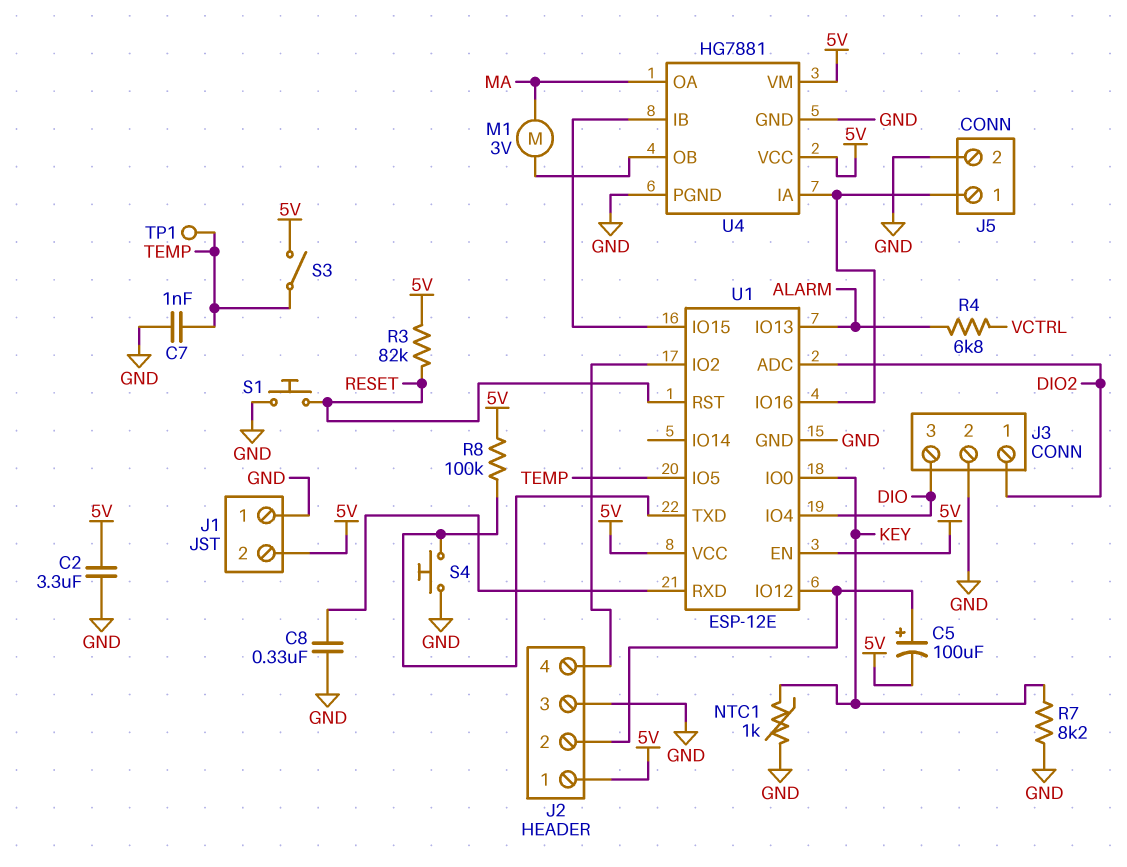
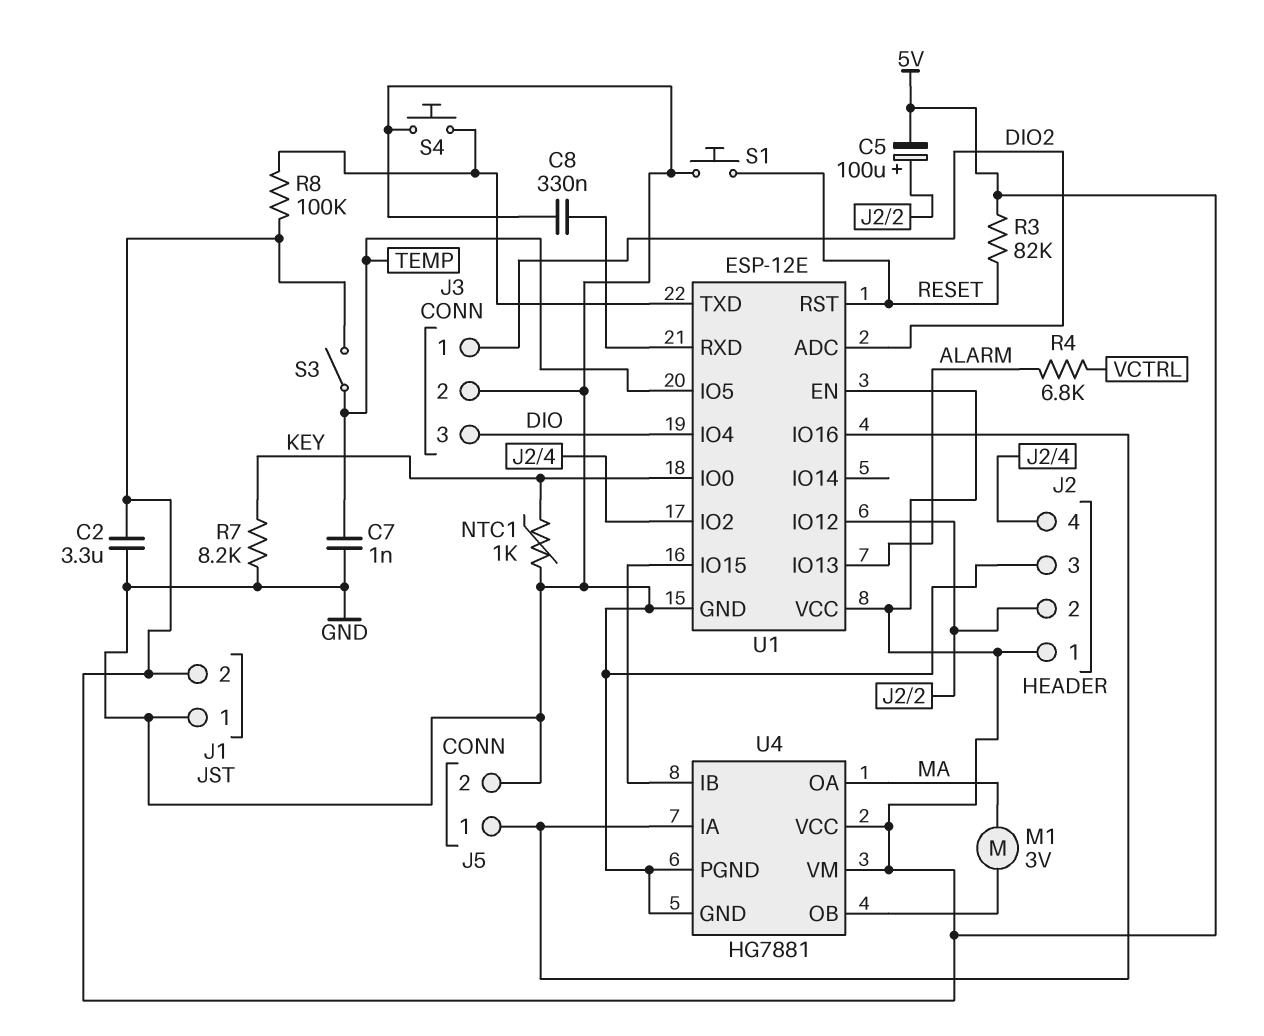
TP1: test point (TEMP) -> none

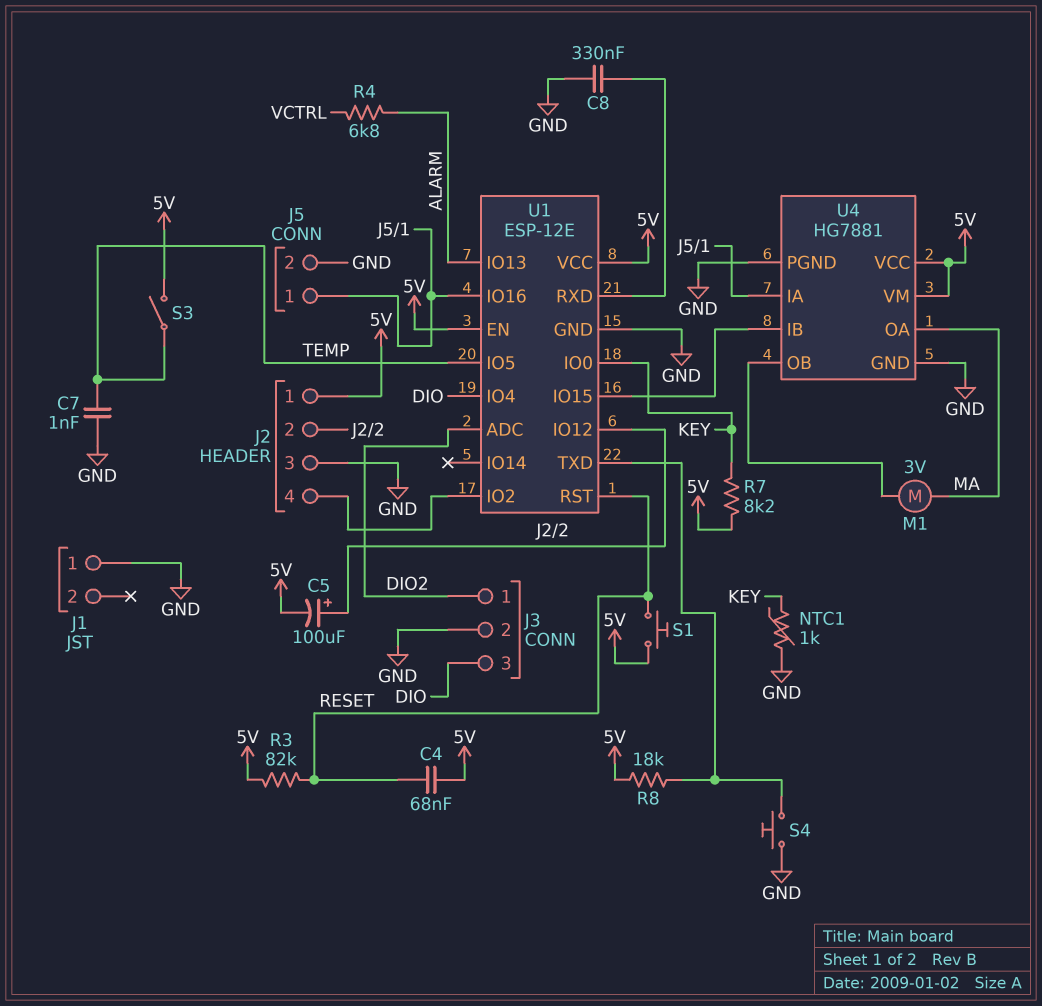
C2: 3.3uF (5V, GND) -> none
C4: none -> 68nF (5V, RESET)
J1 pin 2: 5V -> none
R7: 8.2k (GND, KEY) -> 8.2k (5V, KEY)
R8: 100k (5V, U1/TXD) -> 18k (5V, U1/TXD)
S1: button (GND, RESET) -> button (5V, RESET)

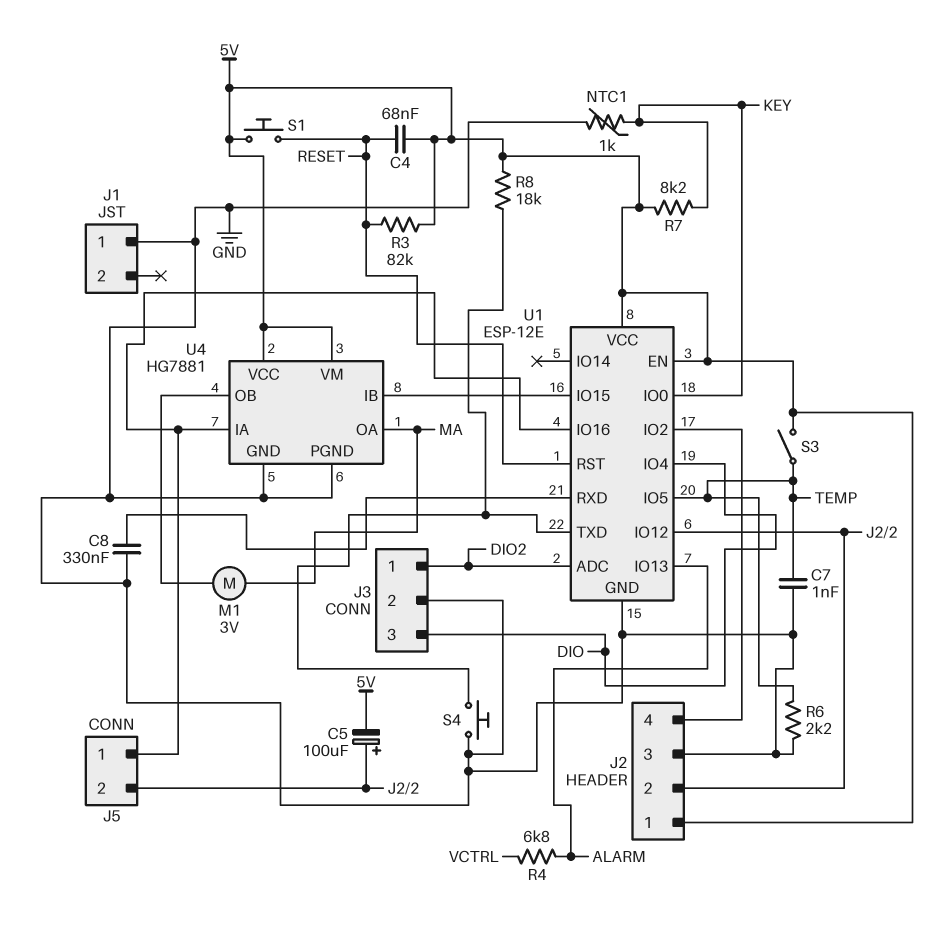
J5 pin 2: GND -> J2/2
R6: none -> 2.2k (GND, TEMP)

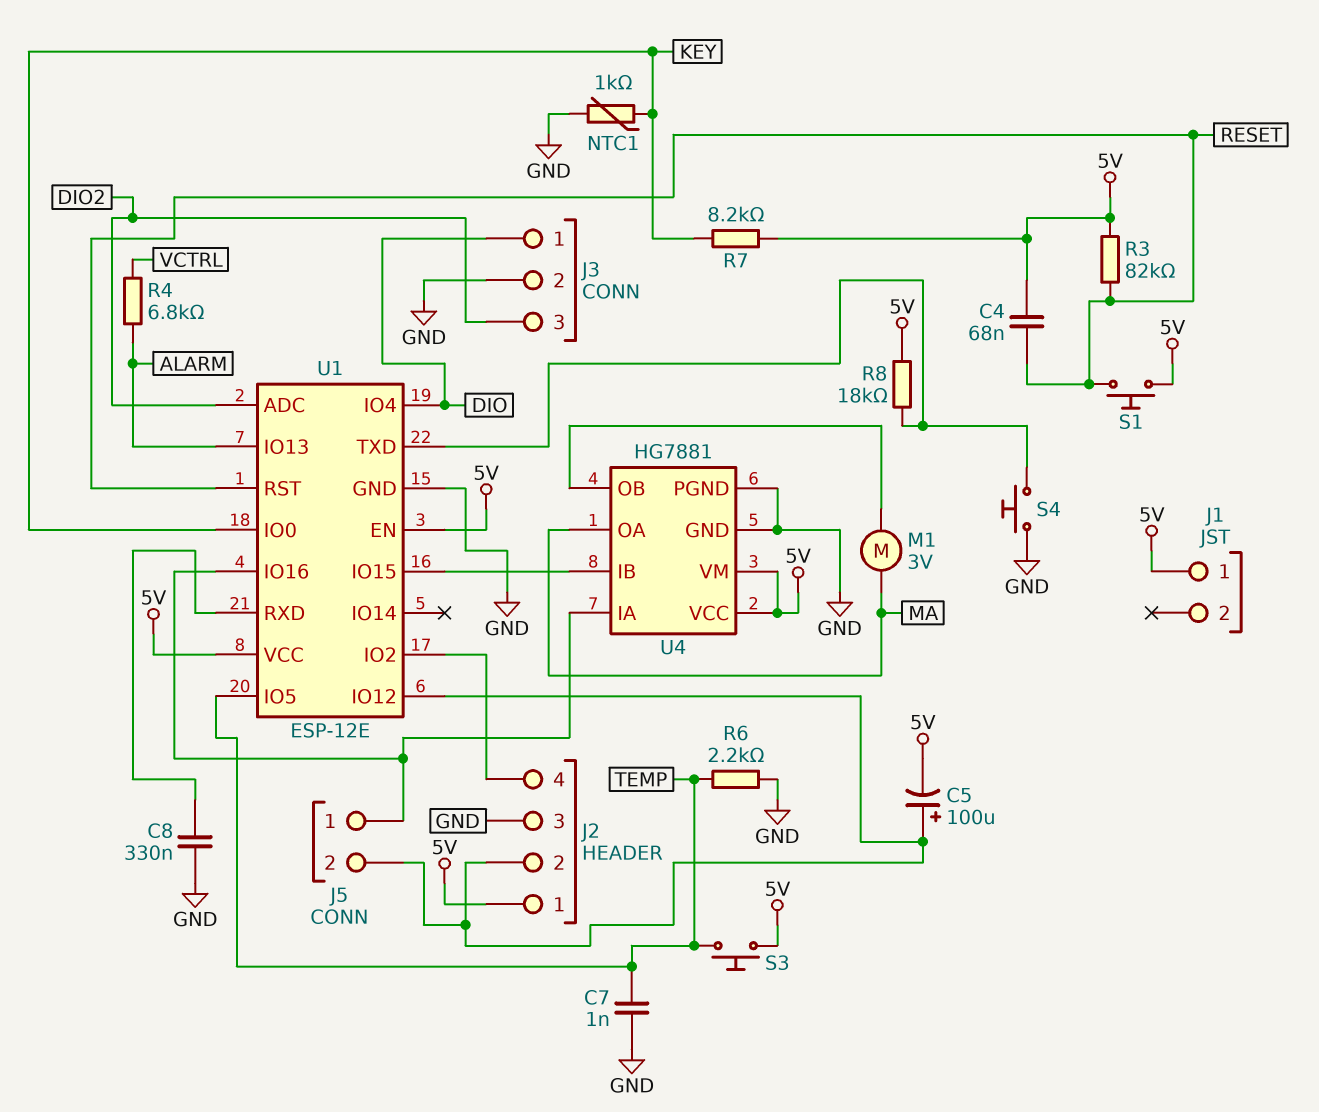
J1 pin 1: GND -> 5V
J3 pin 1: DIO2 -> DIO
J3 pin 3: DIO -> DIO2
S3: switch (5V, TEMP) -> button (5V, TEMP)

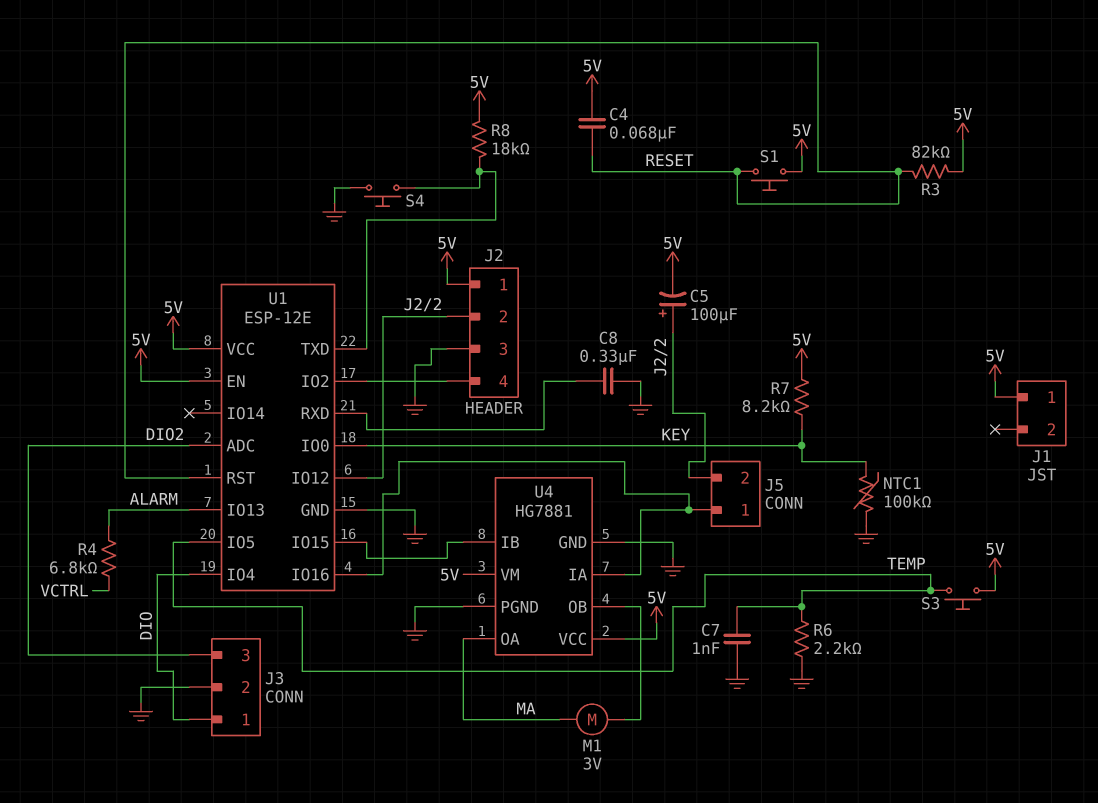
NTC1: 1k (GND, KEY) -> 100k (GND, KEY)

